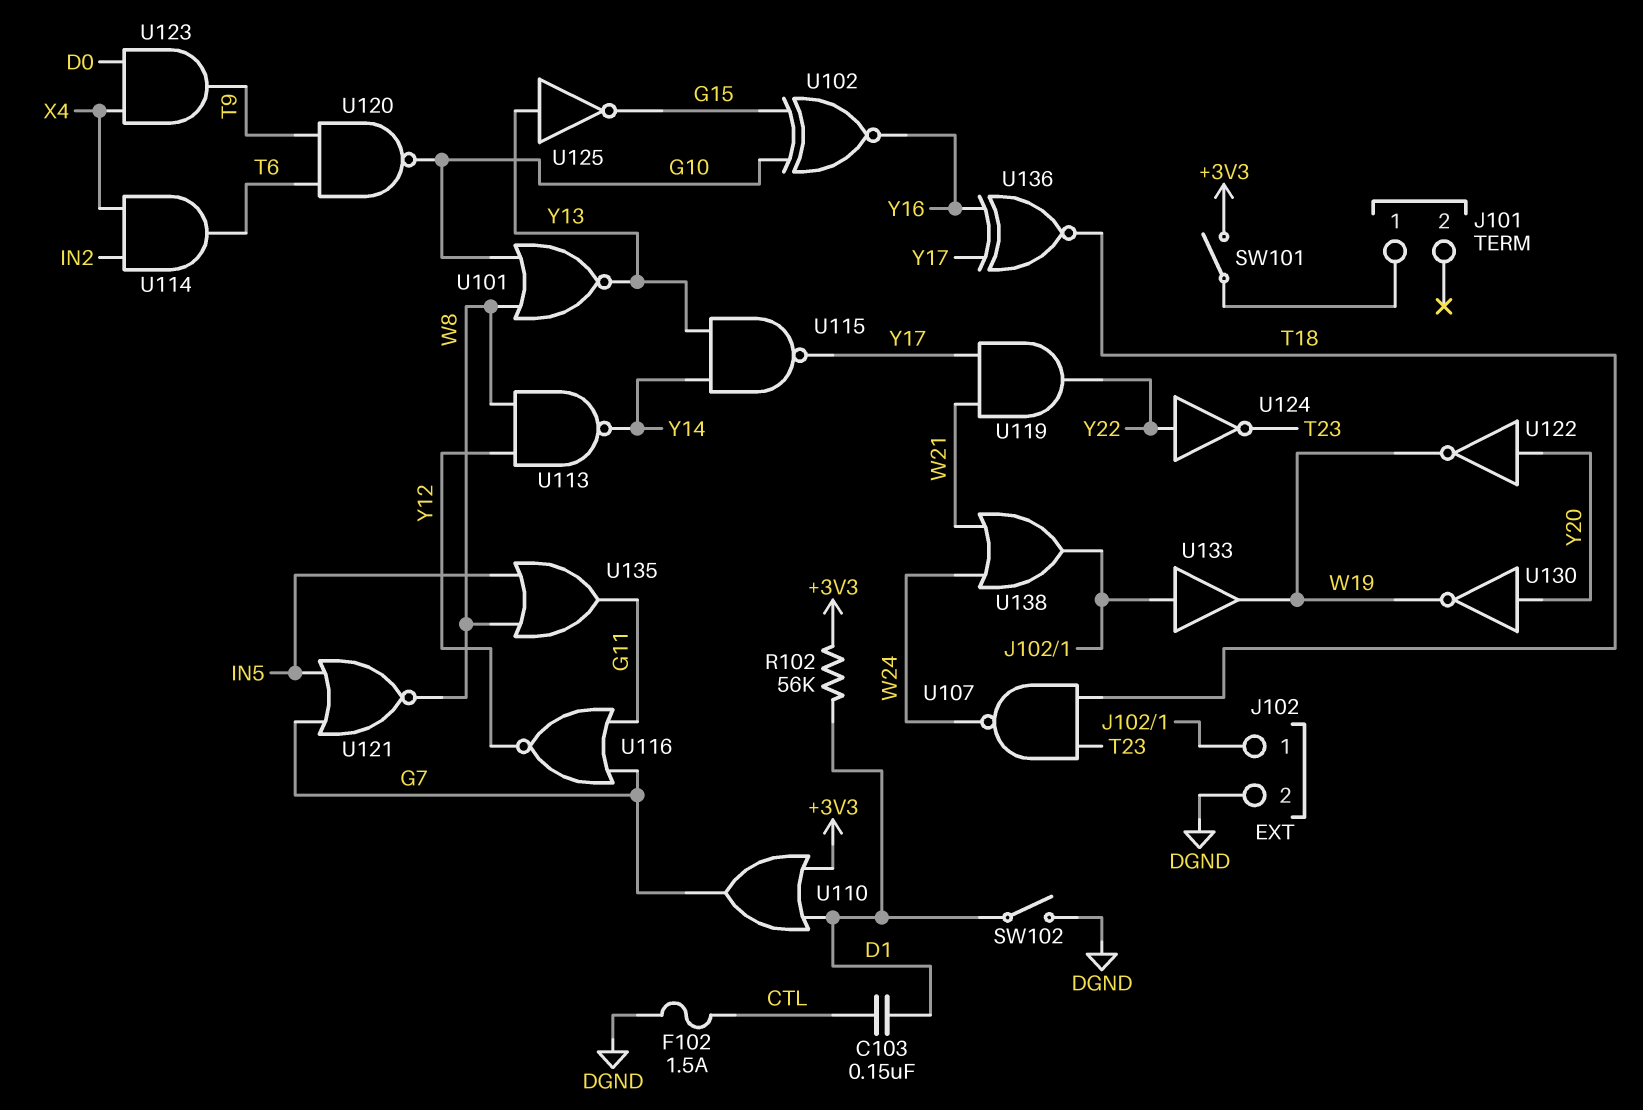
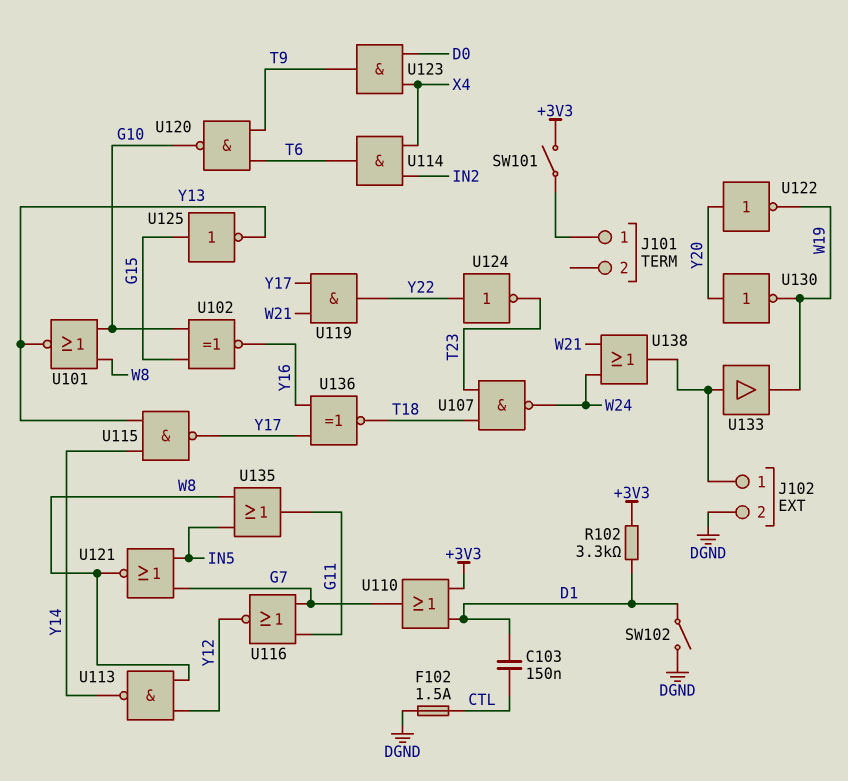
R102: 56k (+3V3, D1) -> 3.3k (+3V3, D1)
U125: NOT (in Y13, out G15) -> NOT (in G15, out Y13)

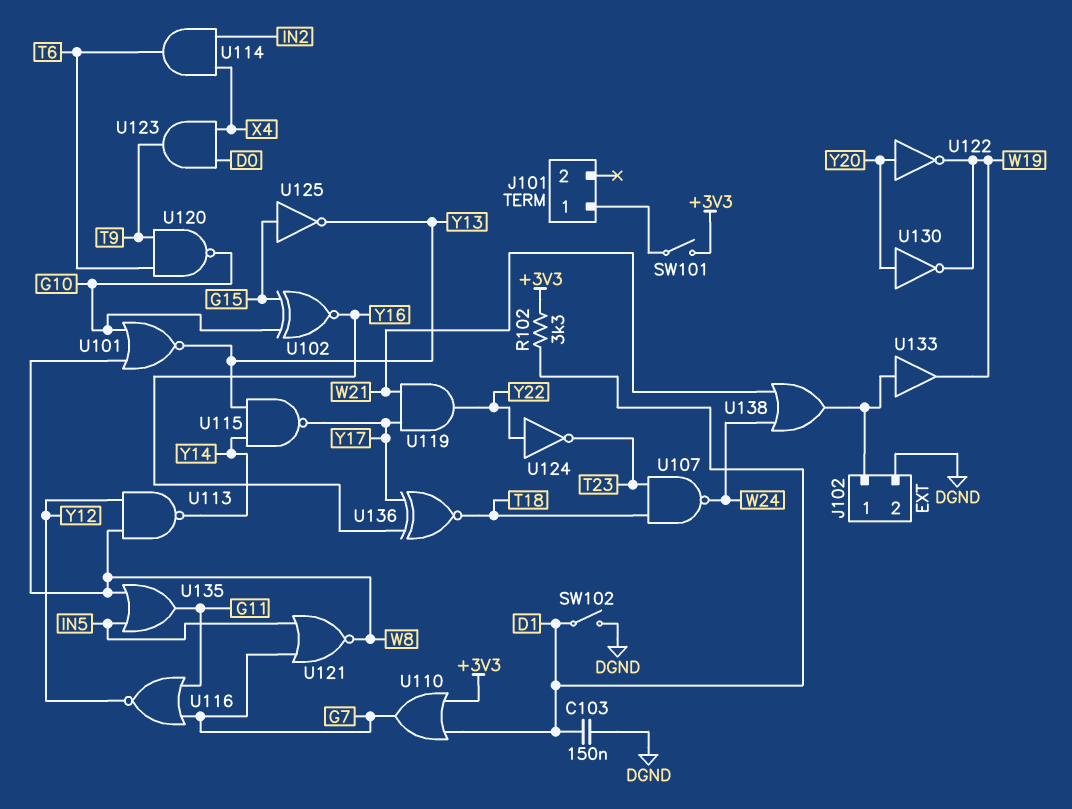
C103: 150nF (CTL, D1) -> 150nF (D1, DGND)
F102: 1.5A (CTL, DGND) -> none

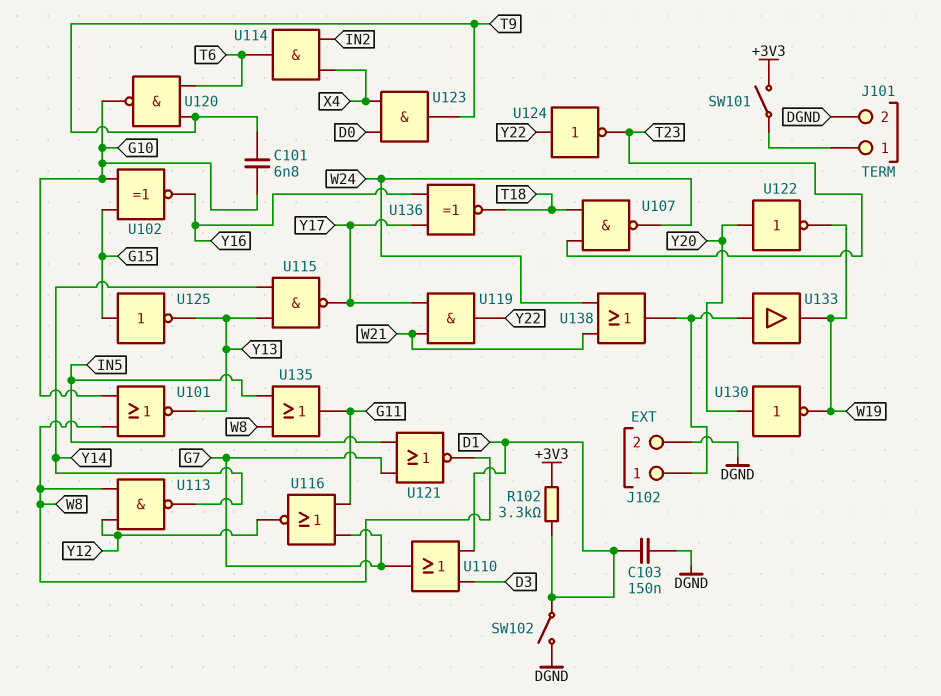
C101: none -> 6.8nF (G10, T9)
J101 pin 2: none -> DGND
U110: OR (in +3V3, in D1, out G7) -> OR (in D1, in D3, out G7)

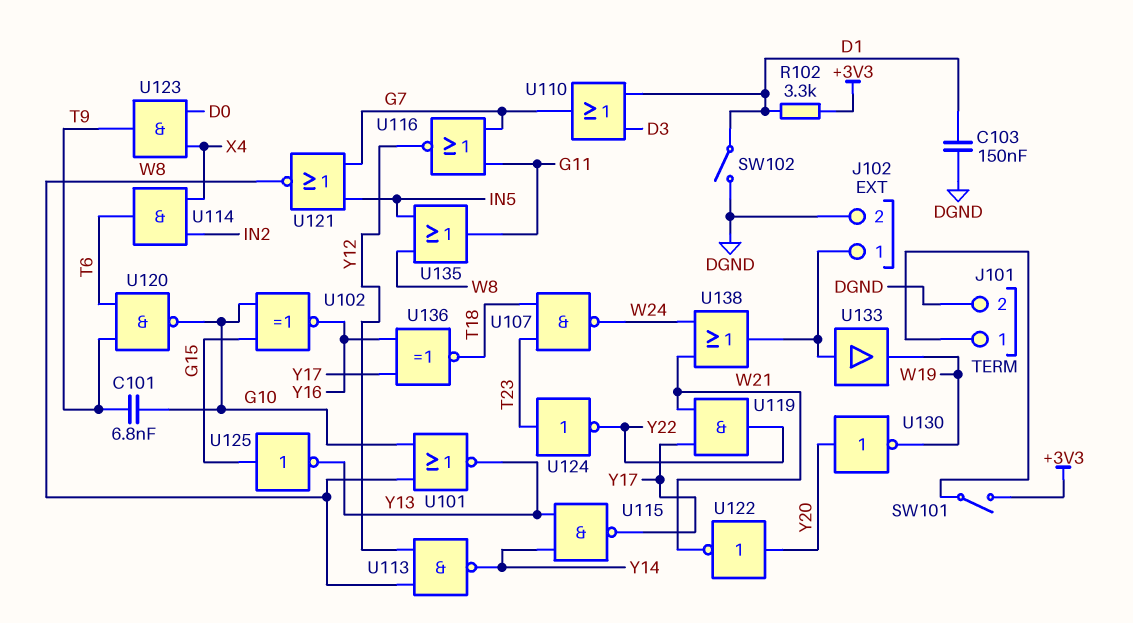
U122: NOT (in Y20, out W19) -> NOT (in Y20, out W21)
U124: NOT (in Y22, out T23) -> NOT (in T23, out Y22)

